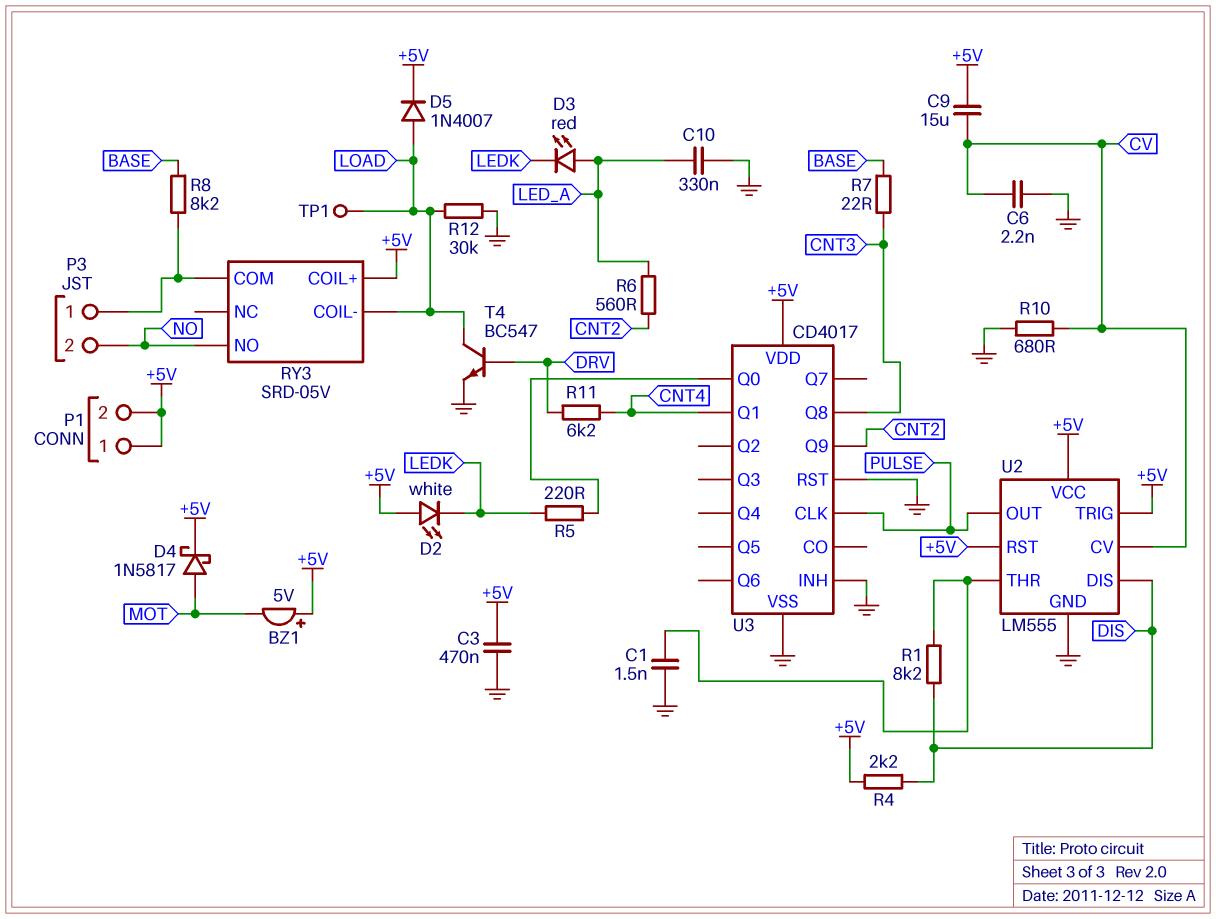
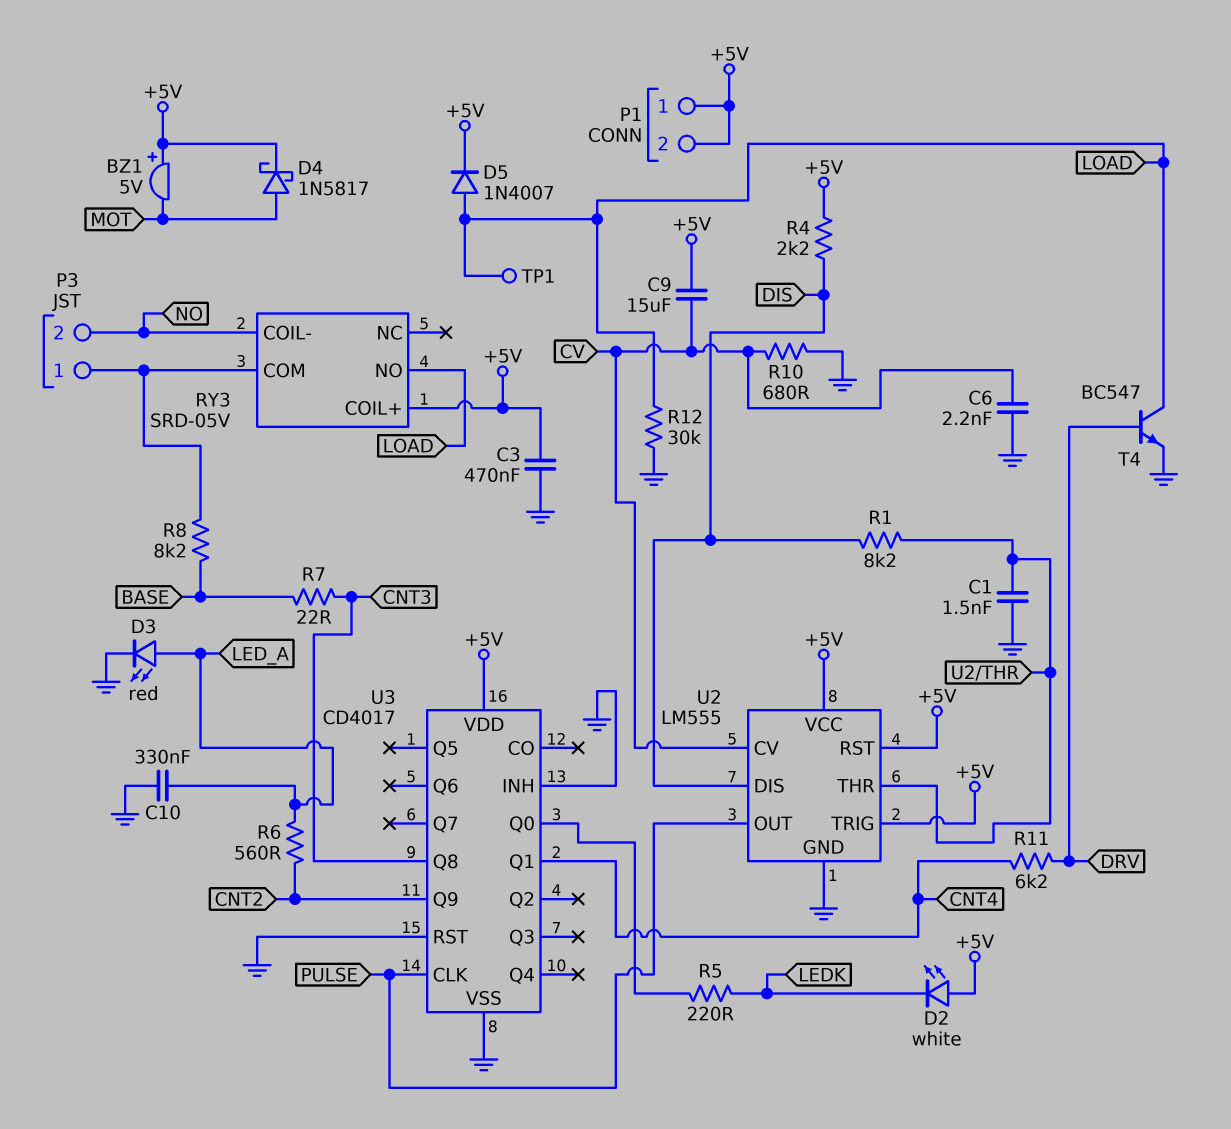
D3: LED red (A LED_A, K LEDK) -> LED red (A LED_A, K GND)
RY3 pin COIL-: LOAD -> NO
RY3 pin NO: NO -> LOAD

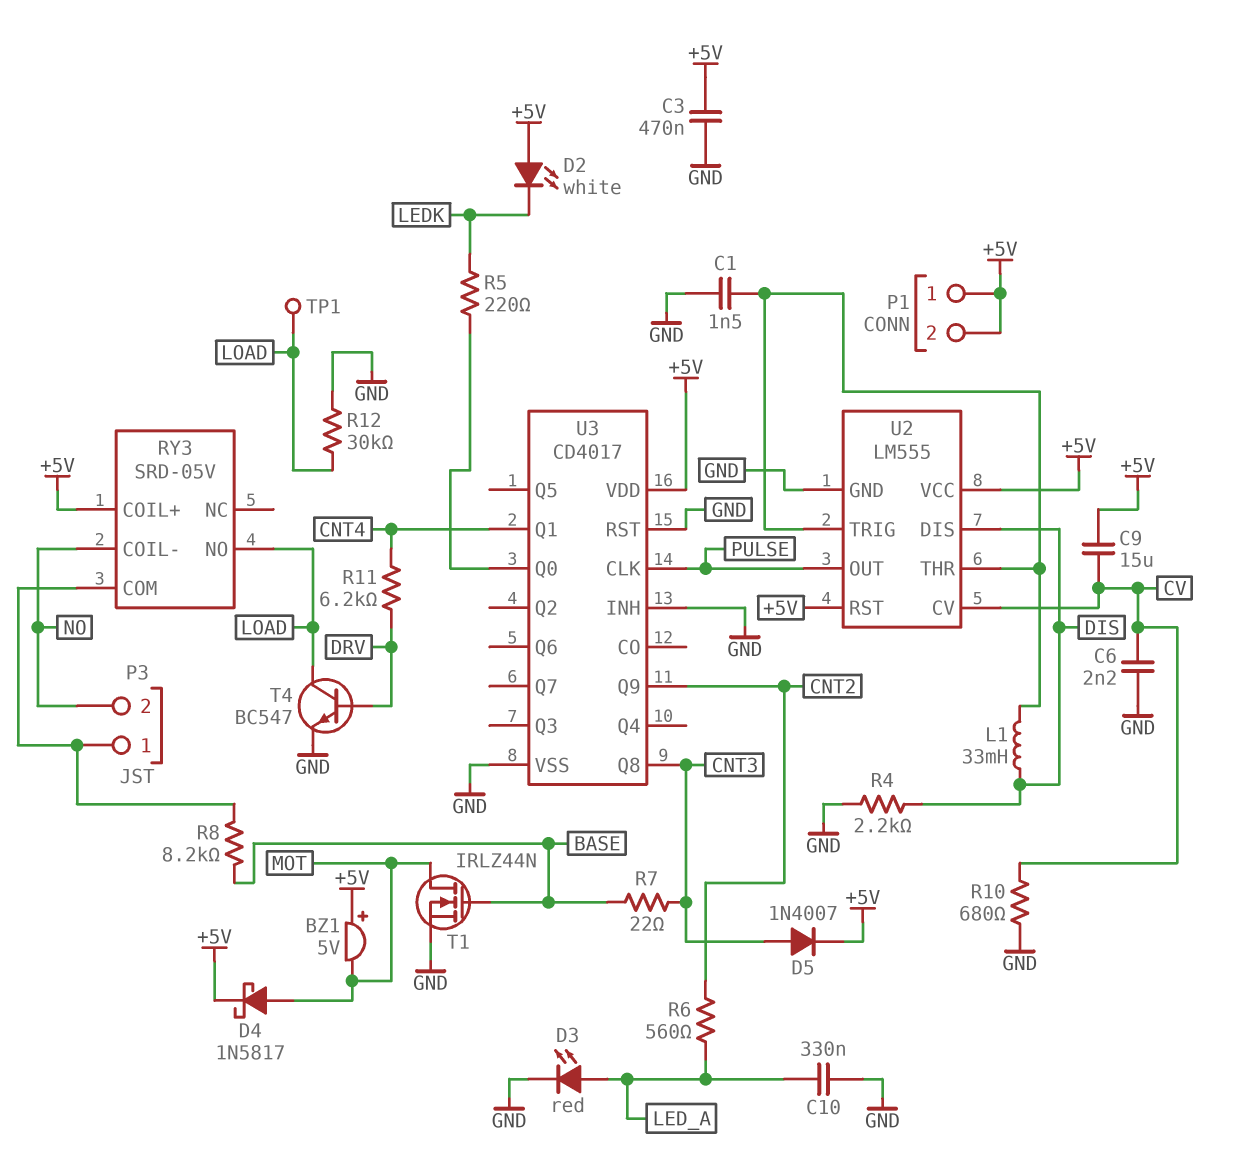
D5: diode 1N4007 (A LOAD, K +5V) -> diode 1N4007 (A CNT3, K +5V)
L1: none -> 33mH (DIS, U2/THR)
R1: 8.2k (DIS, U2/THR) -> none
R4: 2.2k (+5V, DIS) -> 2.2k (DIS, GND)
T1: none -> NMOS IRLZ44N (G BASE, D MOT, S GND)
U2 pin TRIG: +5V -> U2/THR

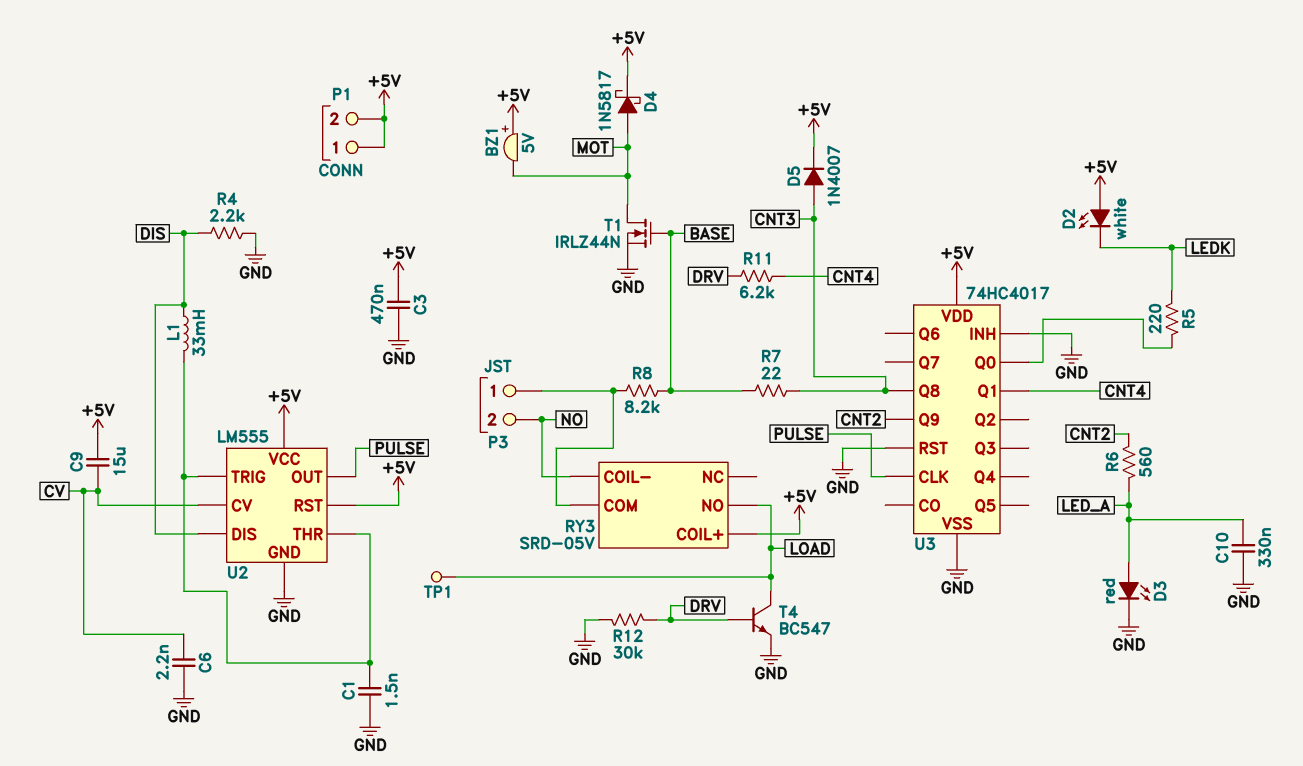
R10: 680 (CV, GND) -> none
R12: 30k (GND, LOAD) -> 30k (DRV, GND)
U3: CD4017 -> 74HC4017

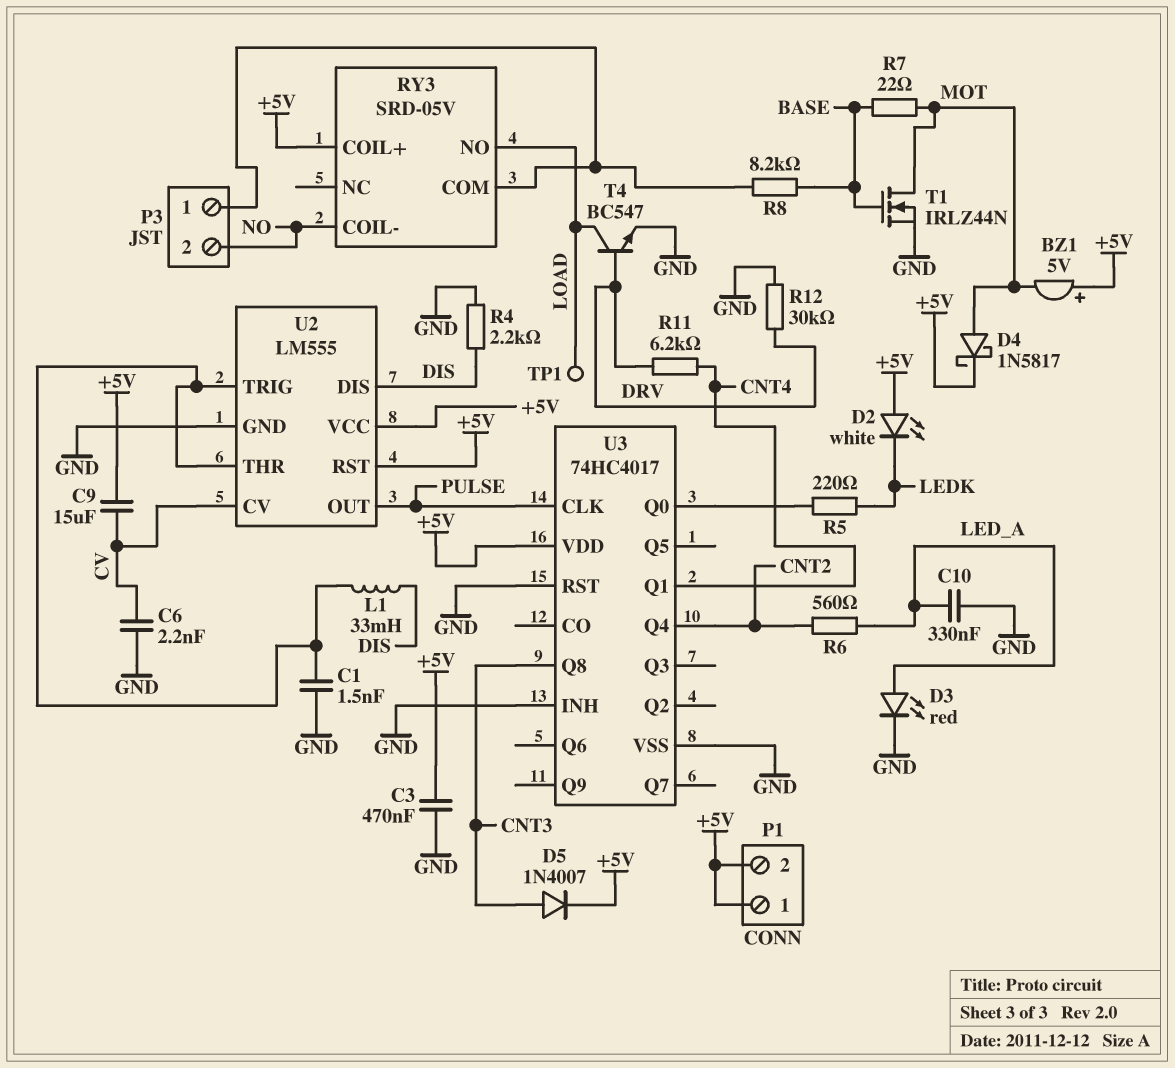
R7: 22 (BASE, CNT3) -> 22 (BASE, MOT)
U3 pin Q4: none -> CNT2
U3 pin Q9: CNT2 -> none

